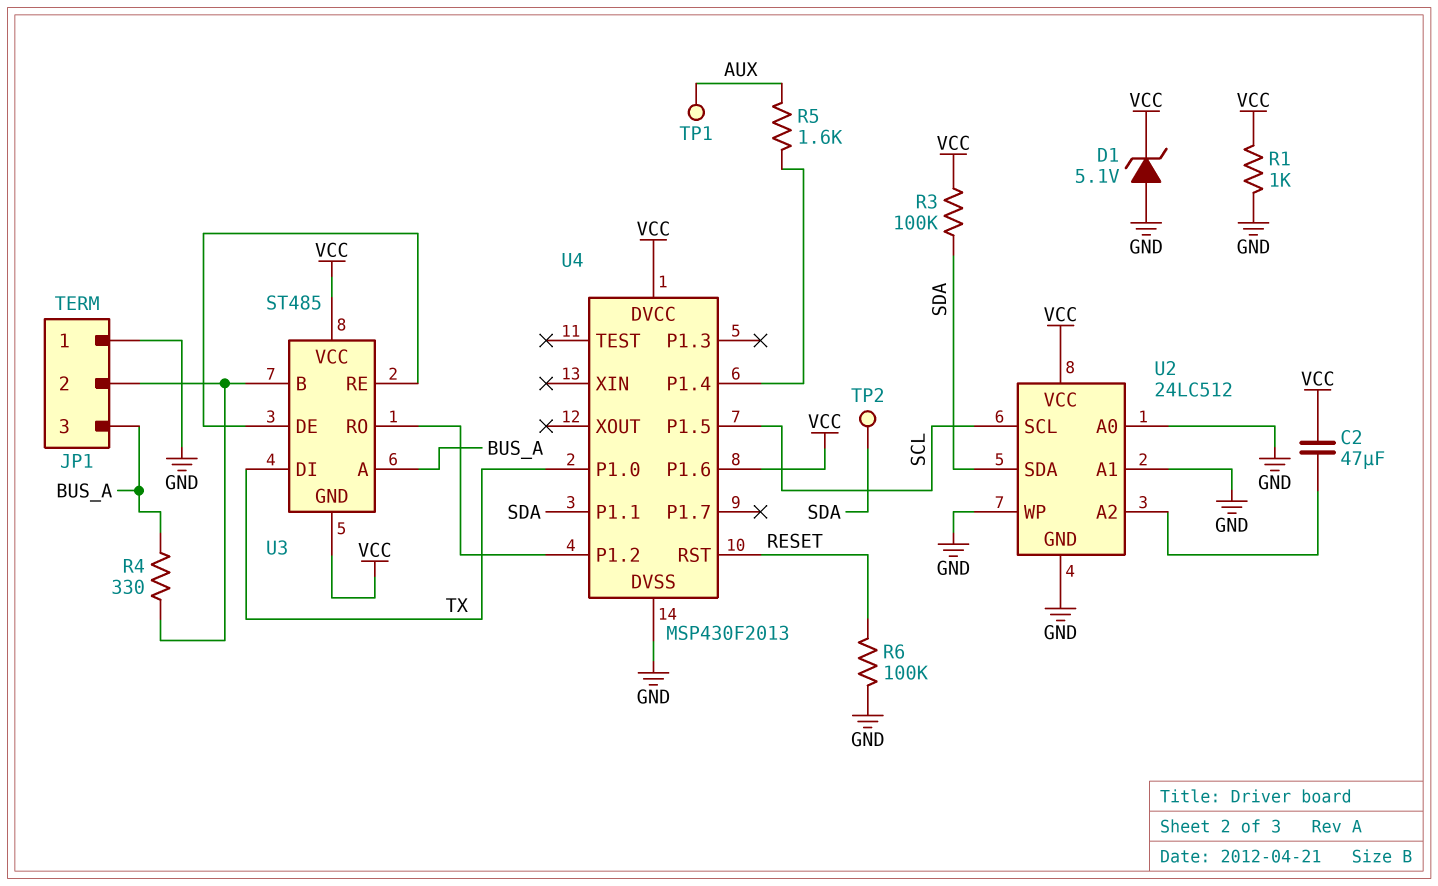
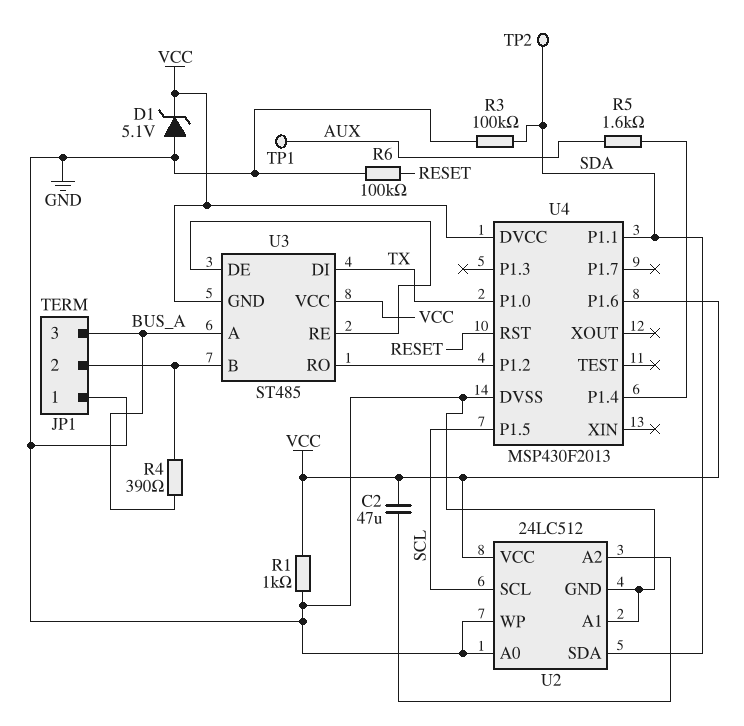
R3: 100k (SDA, VCC) -> 100k (GND, SDA)
R4: 330 (BUS_A, JP1/2) -> 390 (BUS_A, JP1/2)

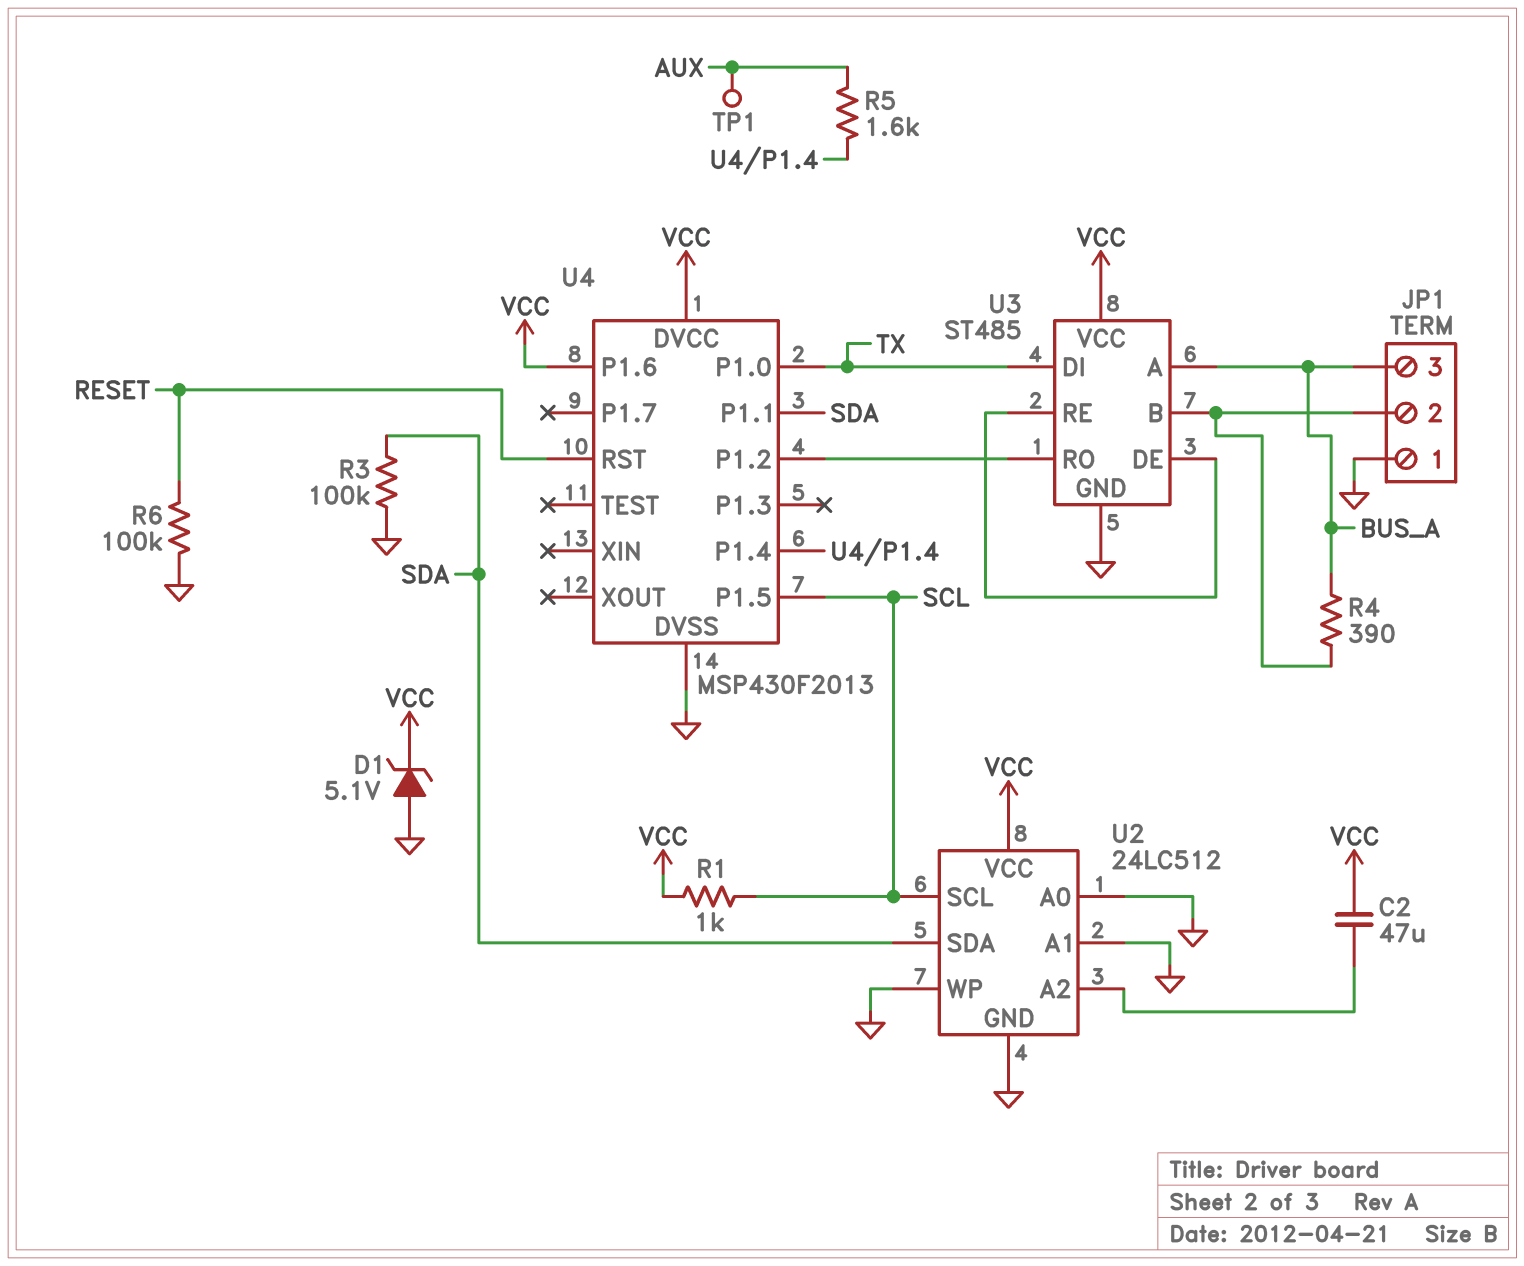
R1: 1k (GND, VCC) -> 1k (SCL, VCC)
TP2: test point (SDA) -> none
U3 pin GND: VCC -> GND

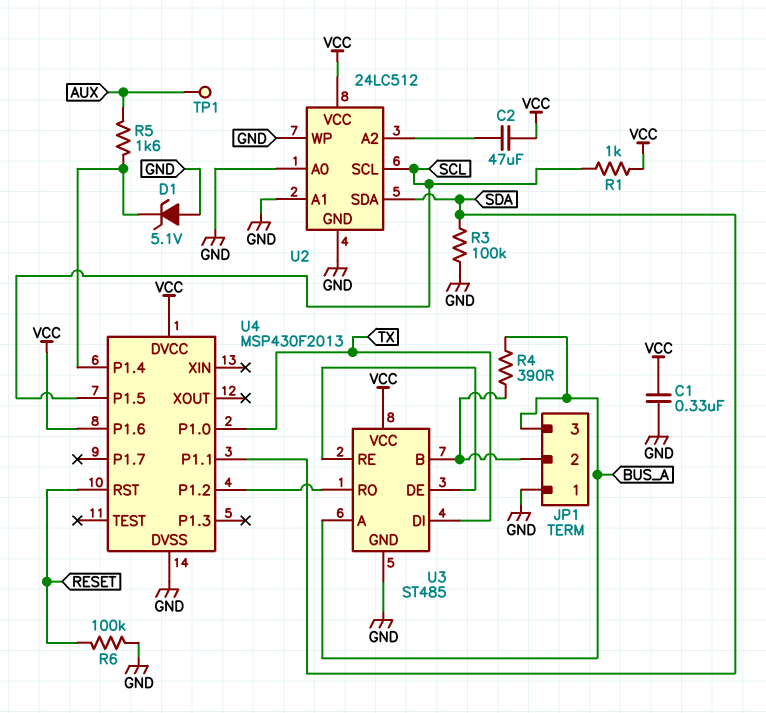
C1: none -> 330nF (GND, VCC)
D1: zener 5.1V (A GND, K VCC) -> zener 5.1V (A GND, K U4/P1.4)

